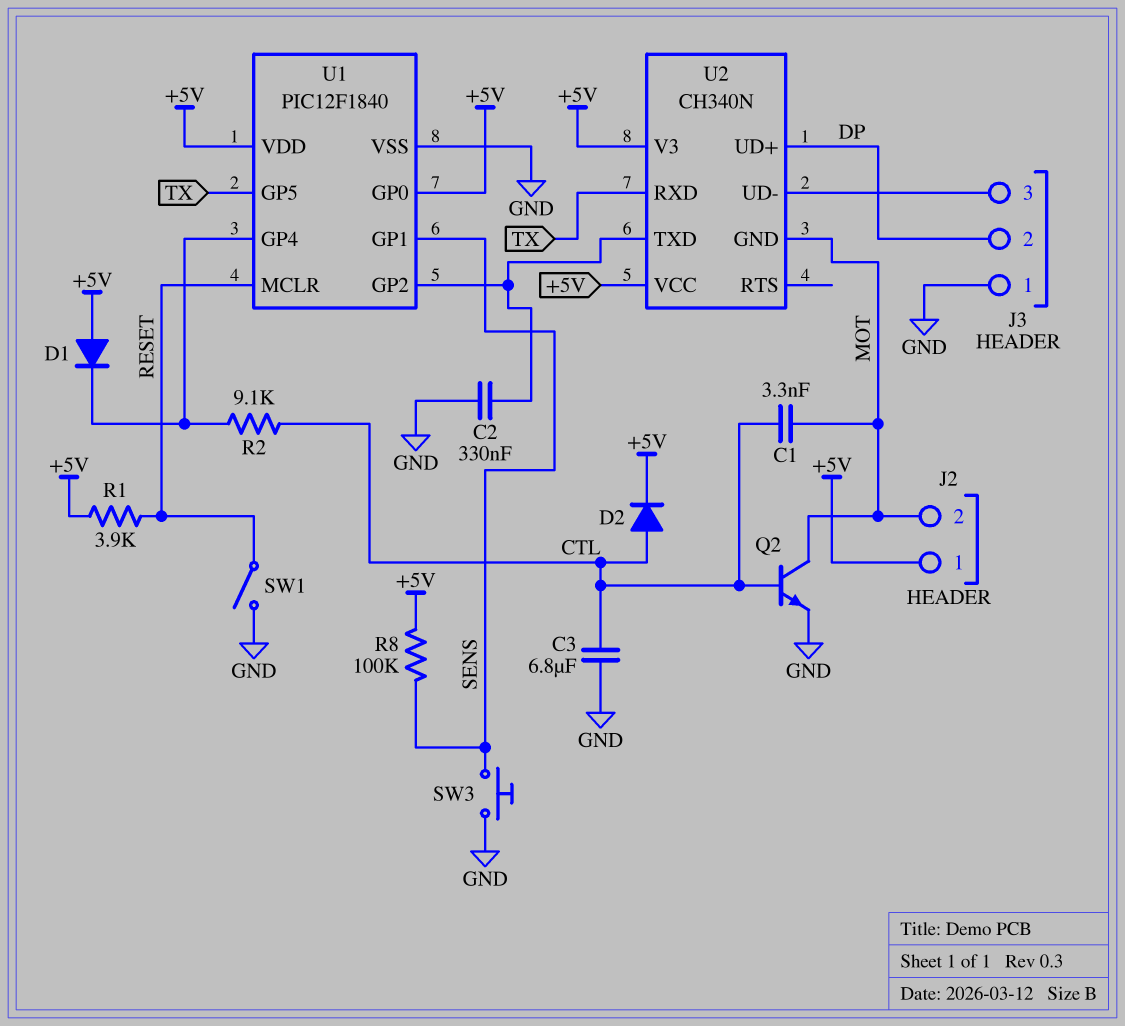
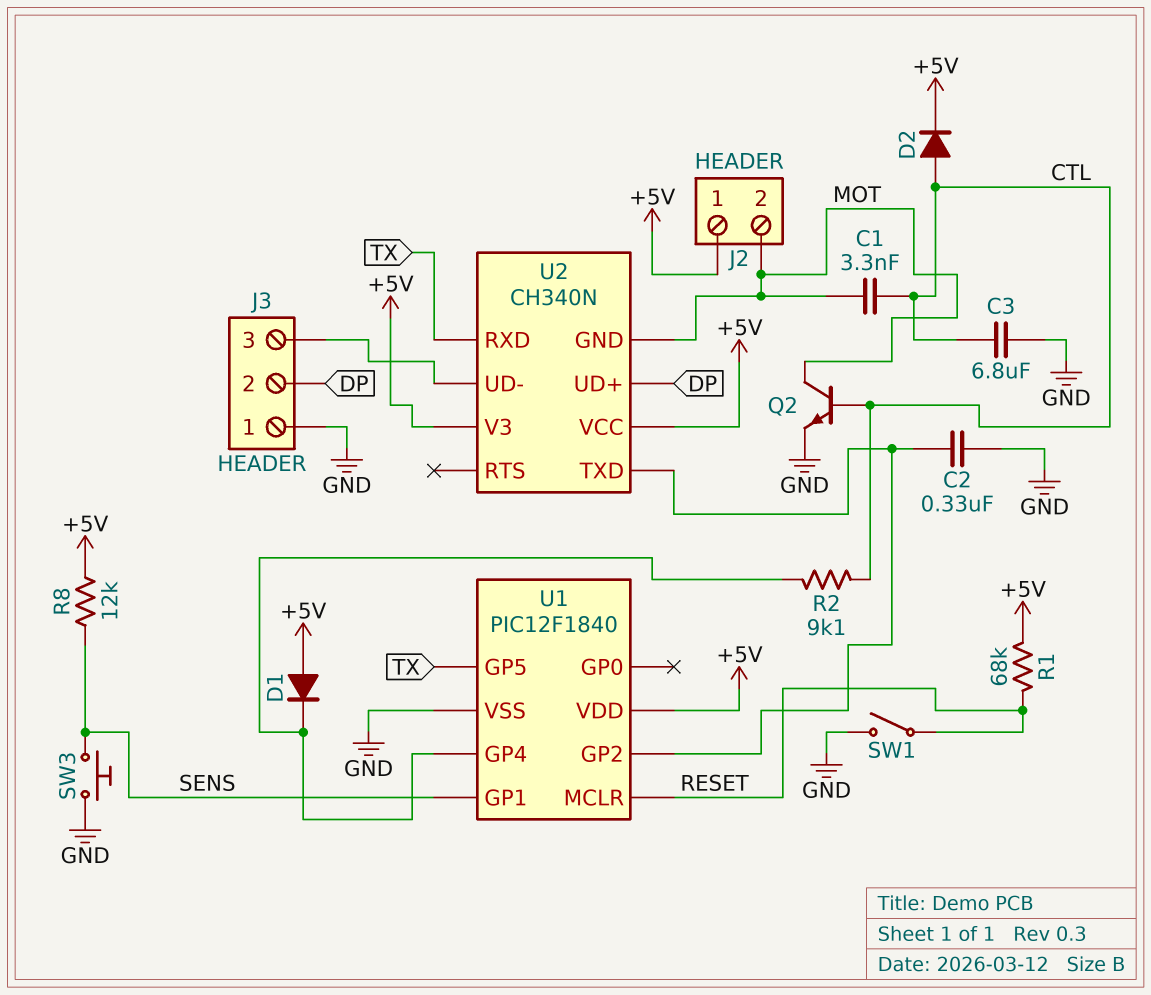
R1: 3.9k (+5V, RESET) -> 68k (+5V, RESET)
R8: 100k (+5V, SENS) -> 12k (+5V, SENS)
U1 pin GP0: +5V -> none

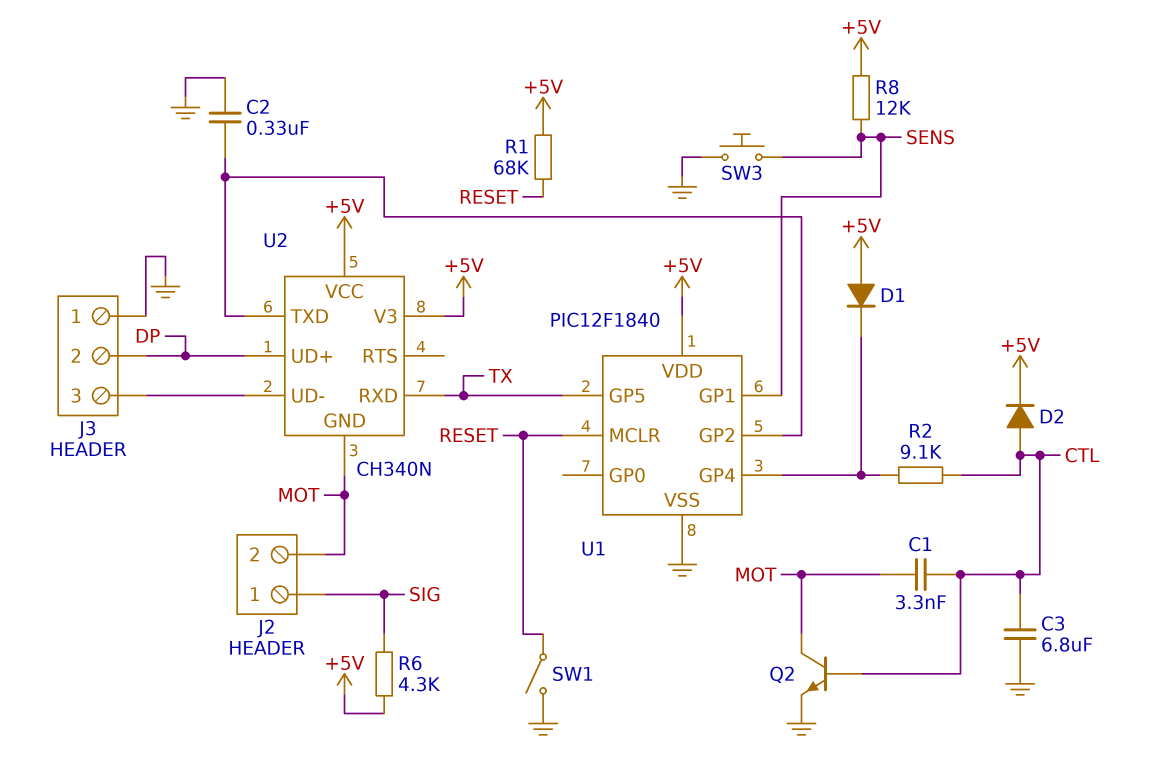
J2 pin 1: +5V -> SIG
R6: none -> 4.3k (+5V, SIG)

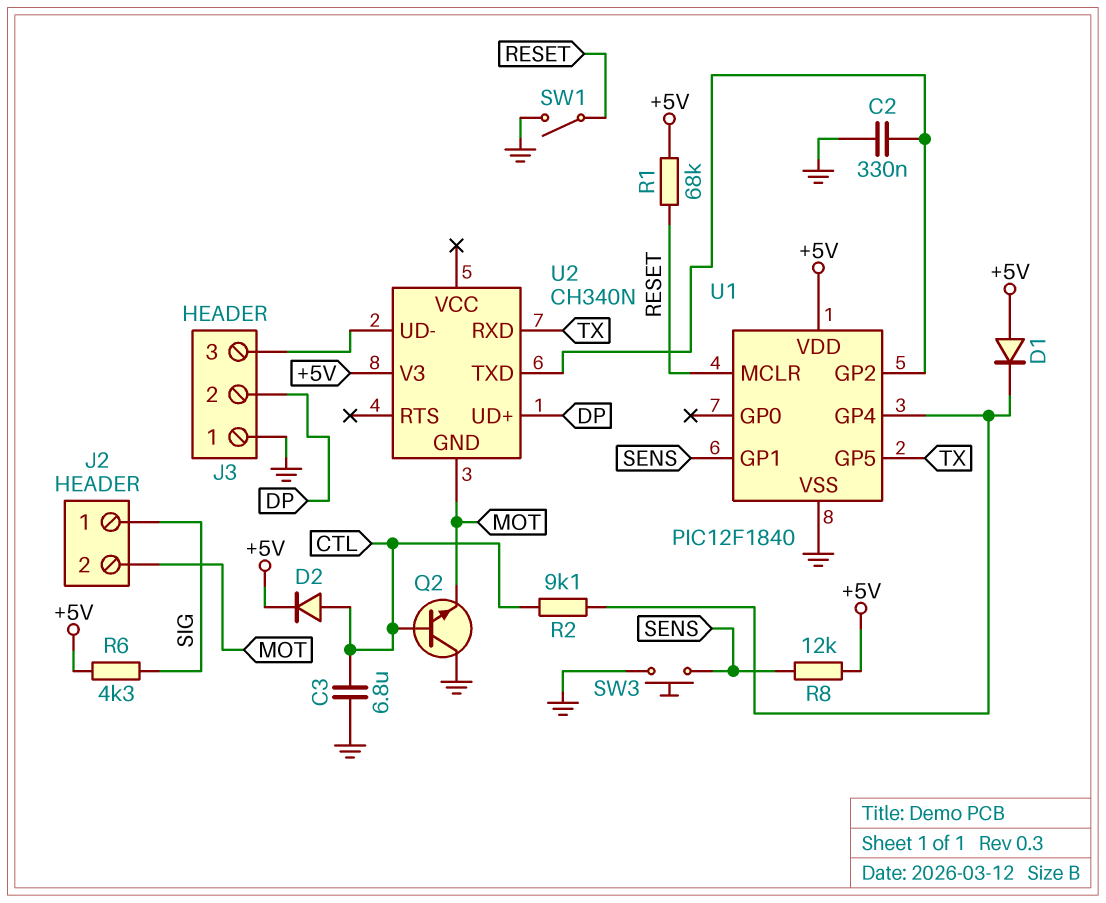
C1: 3.3nF (CTL, MOT) -> none
Q2: NPN (B CTL, C MOT, E GND) -> NPN (B CTL, C GND, E MOT)
U2 pin VCC: +5V -> none

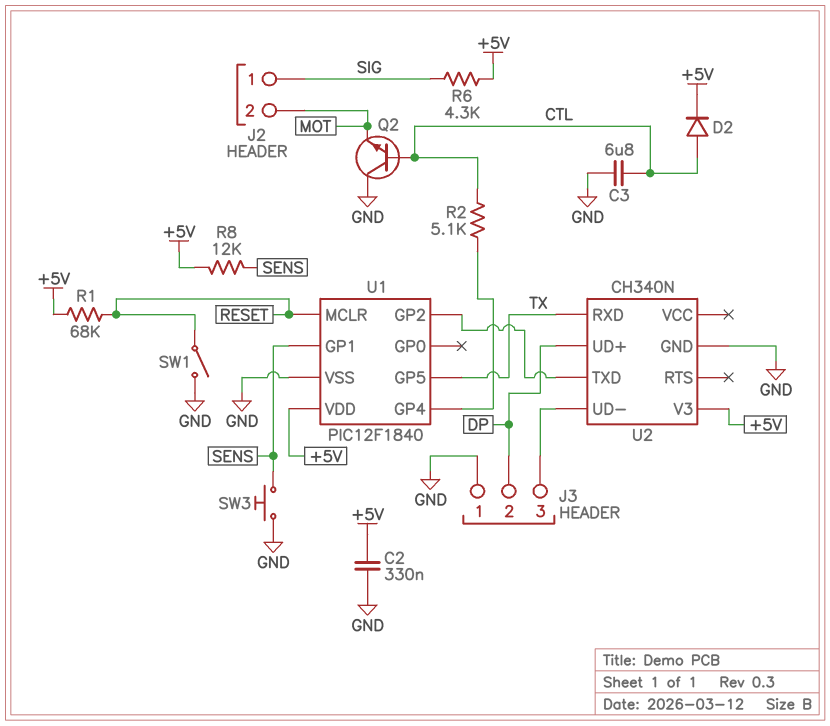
C2: 330nF (GND, U1/GP2) -> 330nF (+5V, GND)
D1: diode (A +5V, K U1/GP4) -> none
R2: 9.1k (CTL, U1/GP4) -> 5.1k (CTL, U1/GP4)
U2 pin GND: MOT -> GND

